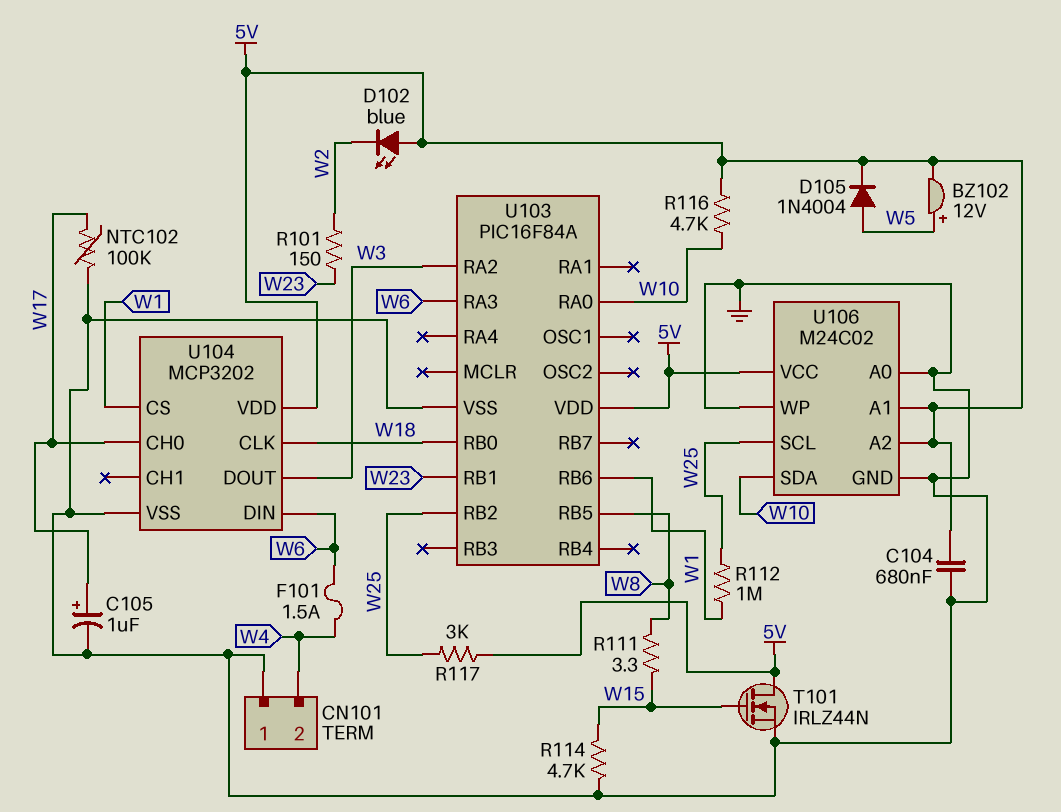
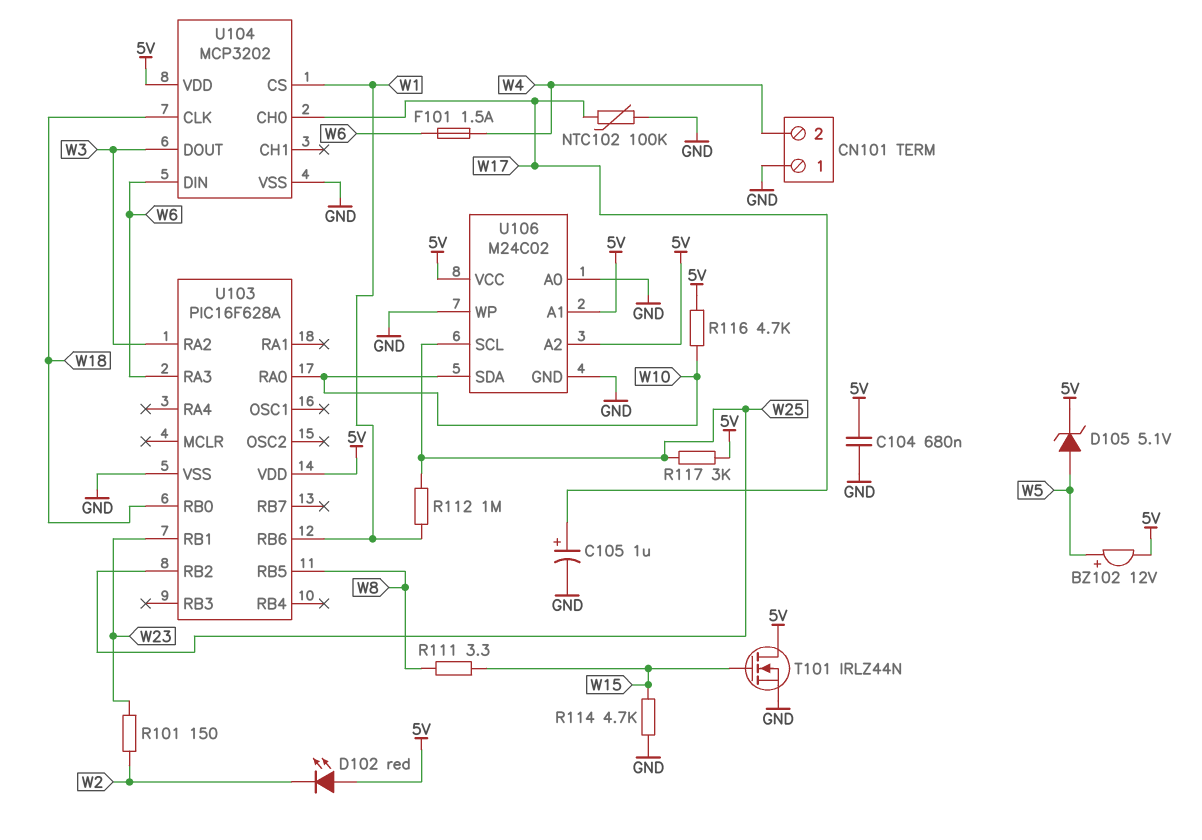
D102: LED blue (A 5V, K W2) -> LED red (A 5V, K W2)
D105: diode 1N4004 (A W5, K 5V) -> zener 5.1V (A W5, K 5V)
U103: PIC16F84A -> PIC16F628A

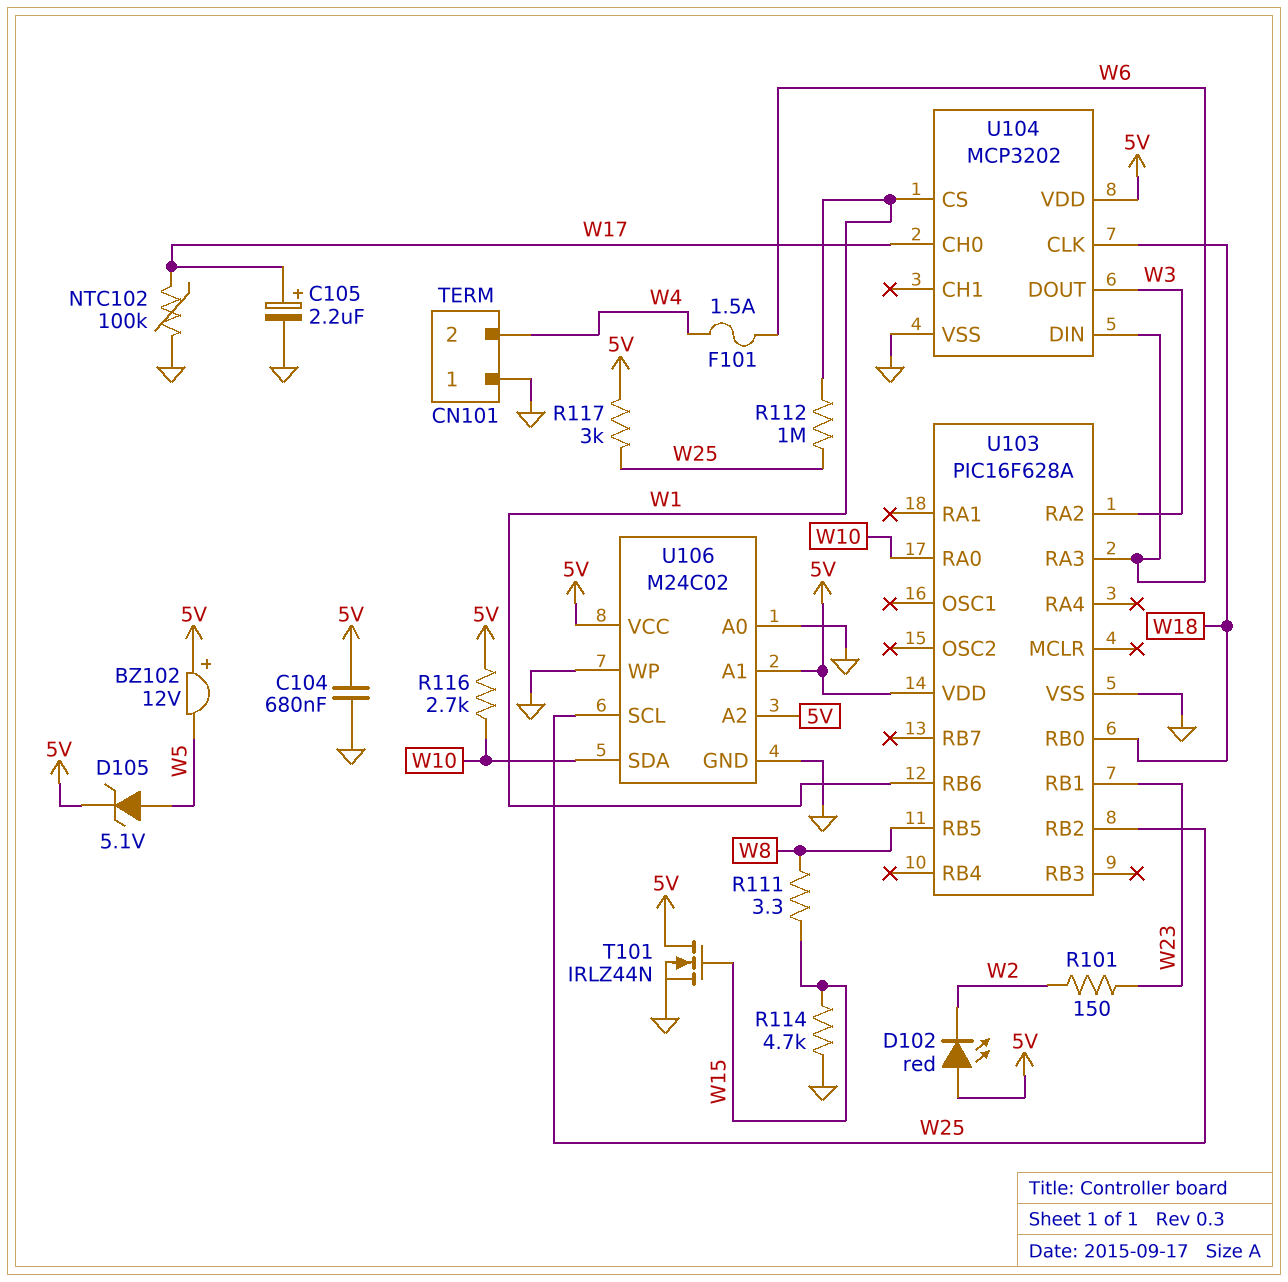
BZ102: buzzer 12V (plus W5, minus 5V) -> buzzer 12V (plus 5V, minus W5)
C105: 1uF (plus W17, minus GND) -> 2.2uF (plus W17, minus GND)
R116: 4.7k (5V, W10) -> 2.7k (5V, W10)

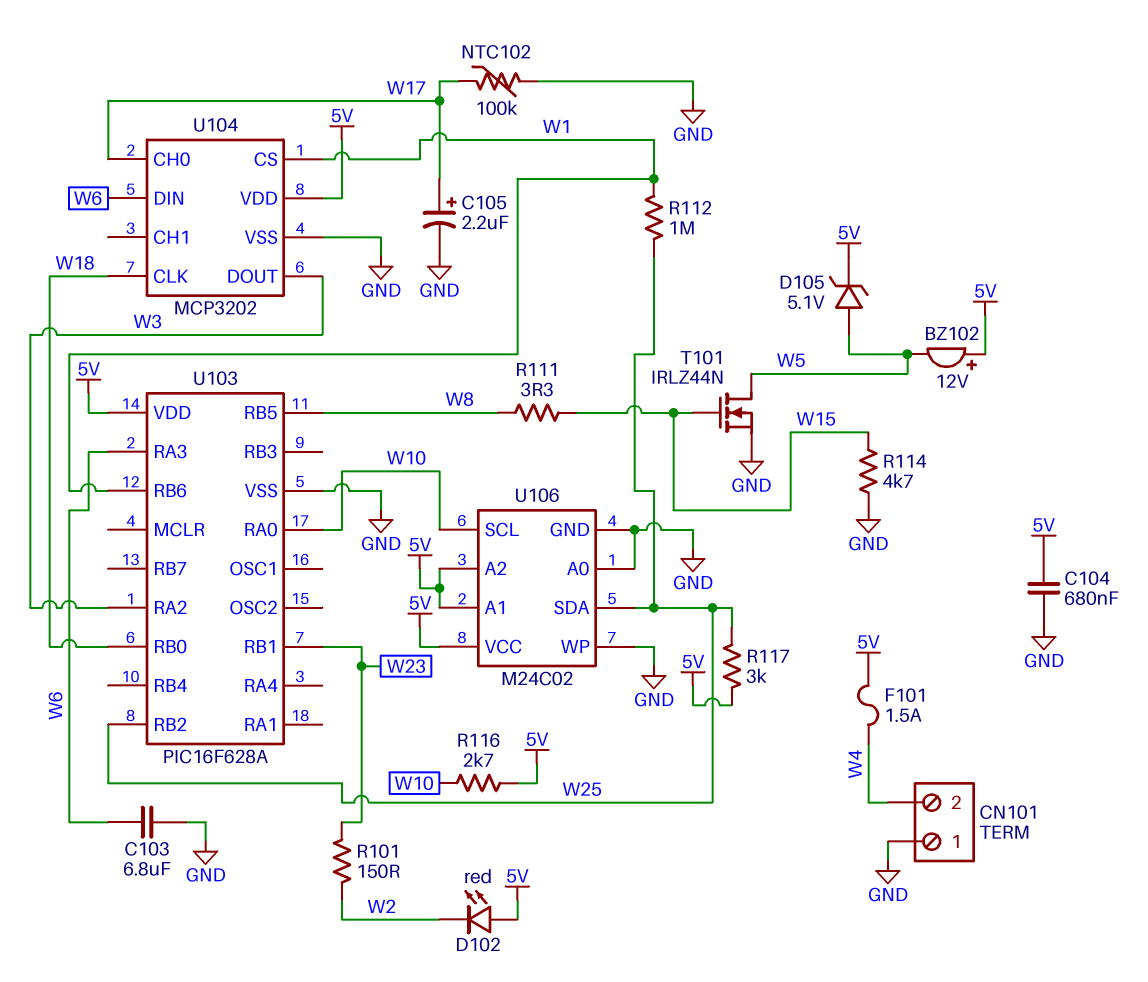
C103: none -> 6.8uF (GND, W6)
F101: 1.5A (W4, W6) -> 1.5A (5V, W4)
T101: NMOS IRLZ44N (G W15, D 5V, S GND) -> NMOS IRLZ44N (G W15, D W5, S GND)
U106 pin SCL: W25 -> W10
U106 pin SDA: W10 -> W25

